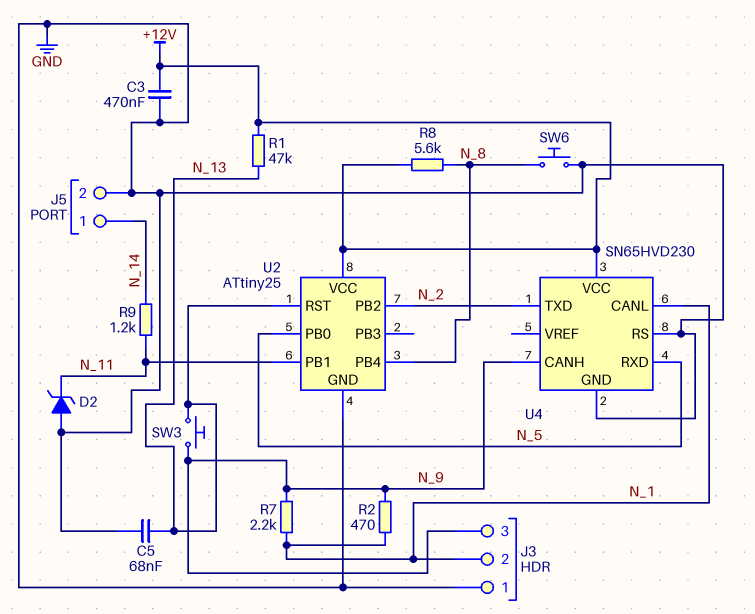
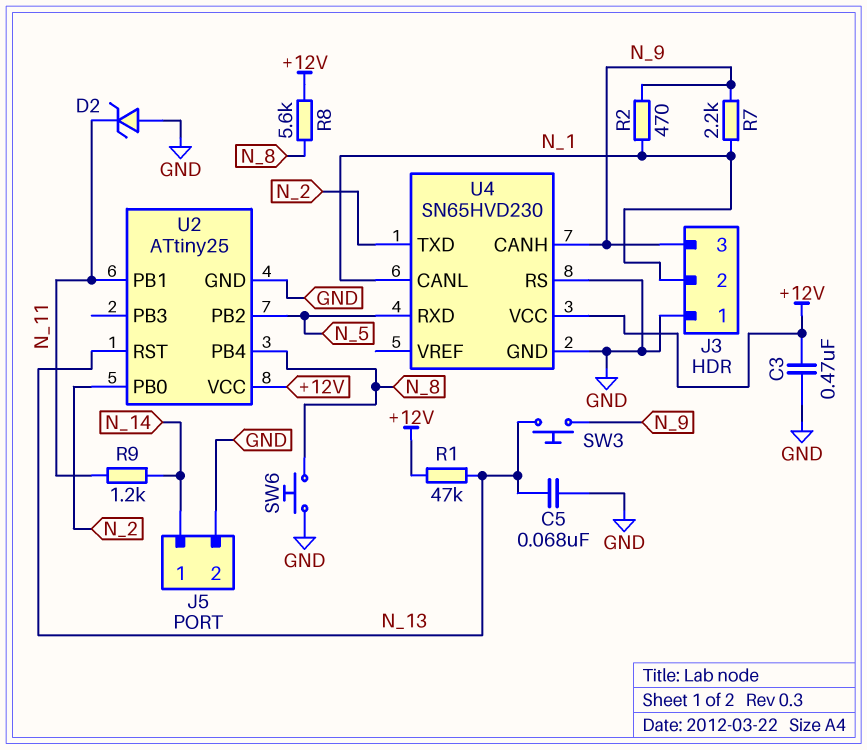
U2 pin PB0: N_5 -> N_2
U2 pin PB2: N_2 -> N_5

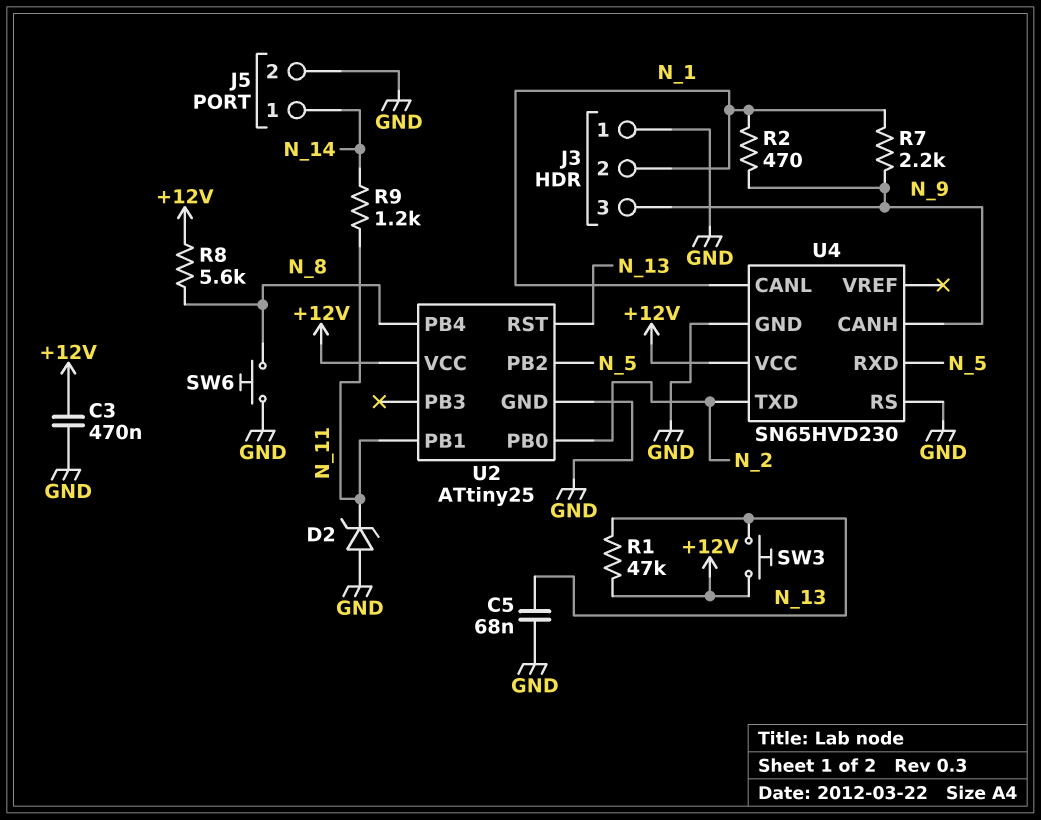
SW3: button (N_9, N_13) -> button (+12V, N_13)

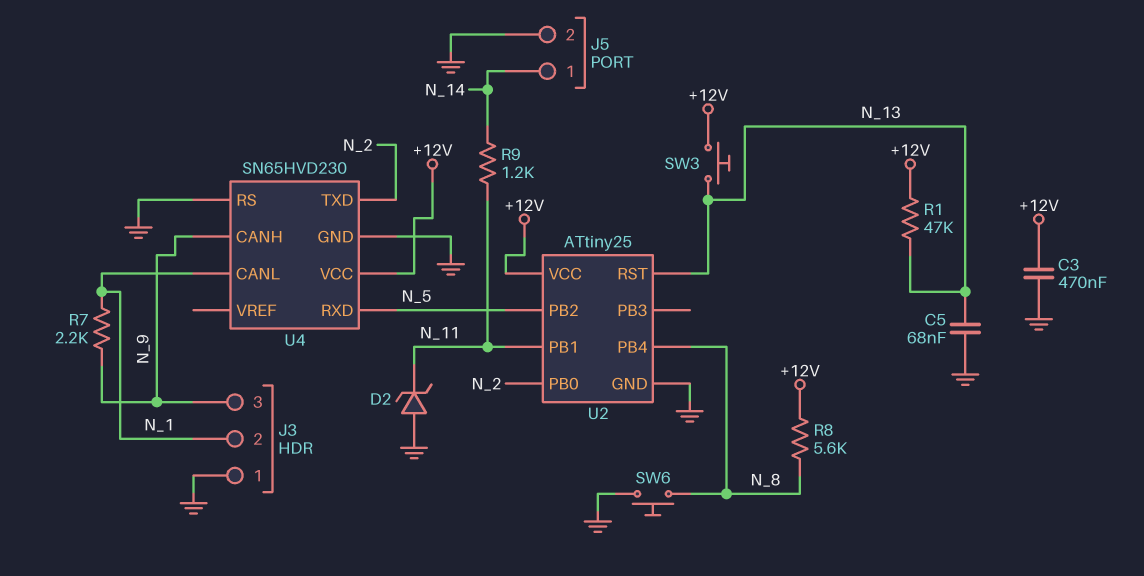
R2: 470 (N_1, N_9) -> none

